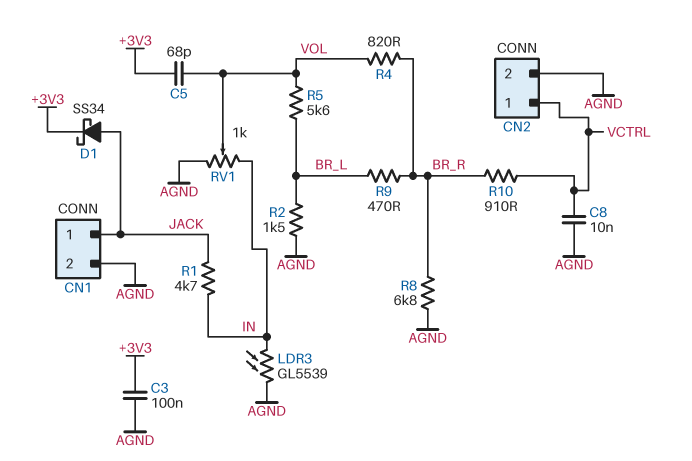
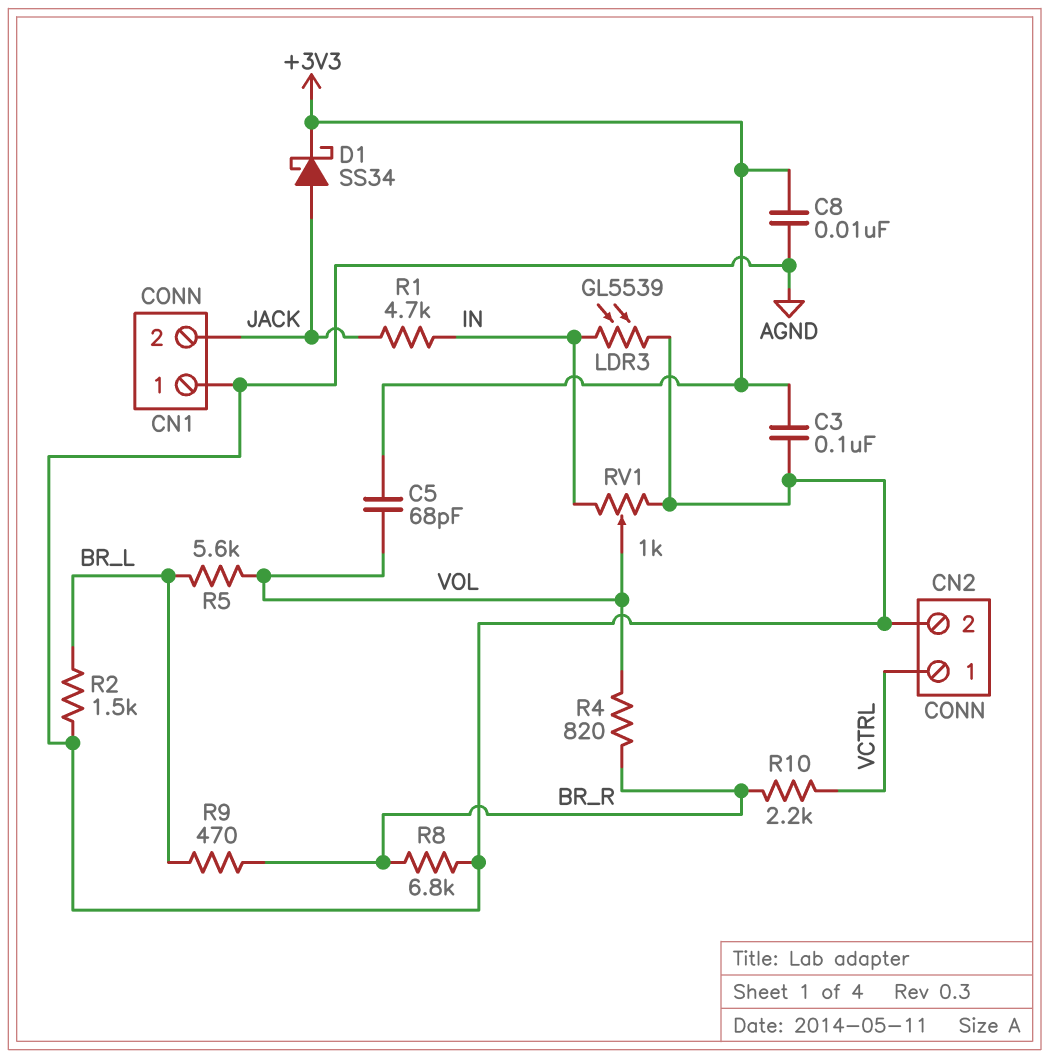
C8: 10nF (AGND, VCTRL) -> 10nF (+3V3, AGND)
CN1 pin 1: JACK -> AGND
CN1 pin 2: AGND -> JACK
R10: 910 (BR_R, VCTRL) -> 2.2k (BR_R, VCTRL)

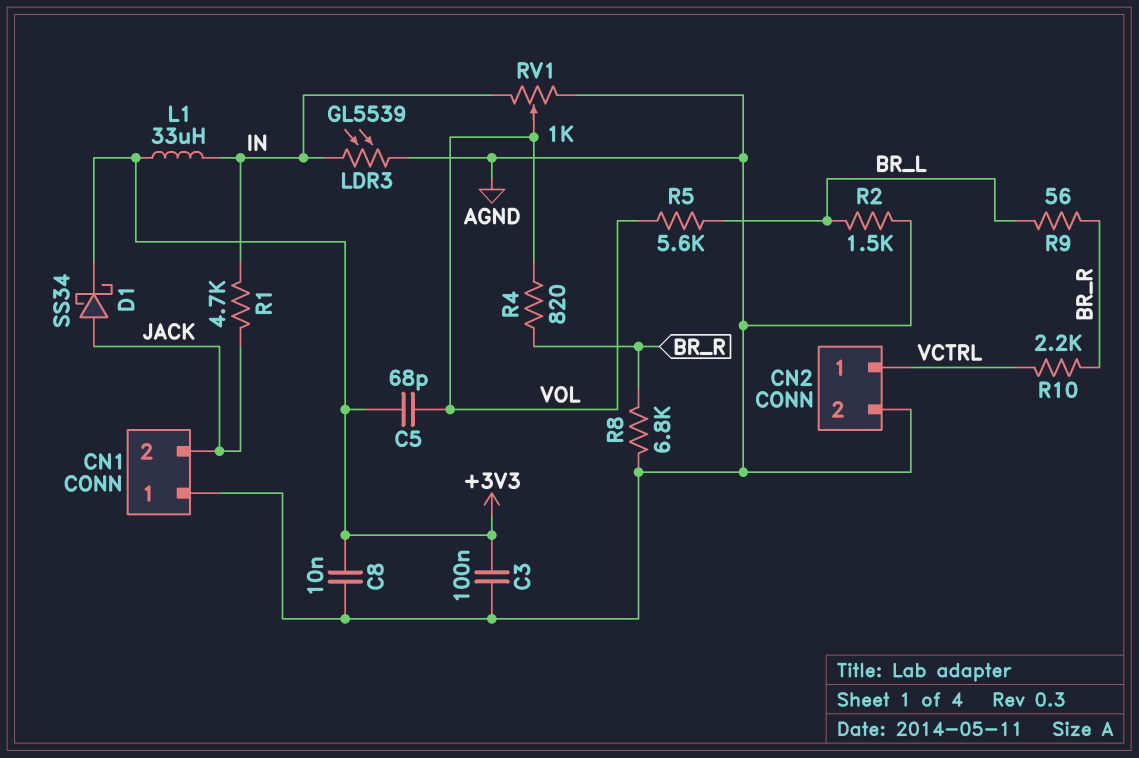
L1: none -> 33uH (+3V3, IN)
R9: 470 (BR_L, BR_R) -> 56 (BR_L, BR_R)

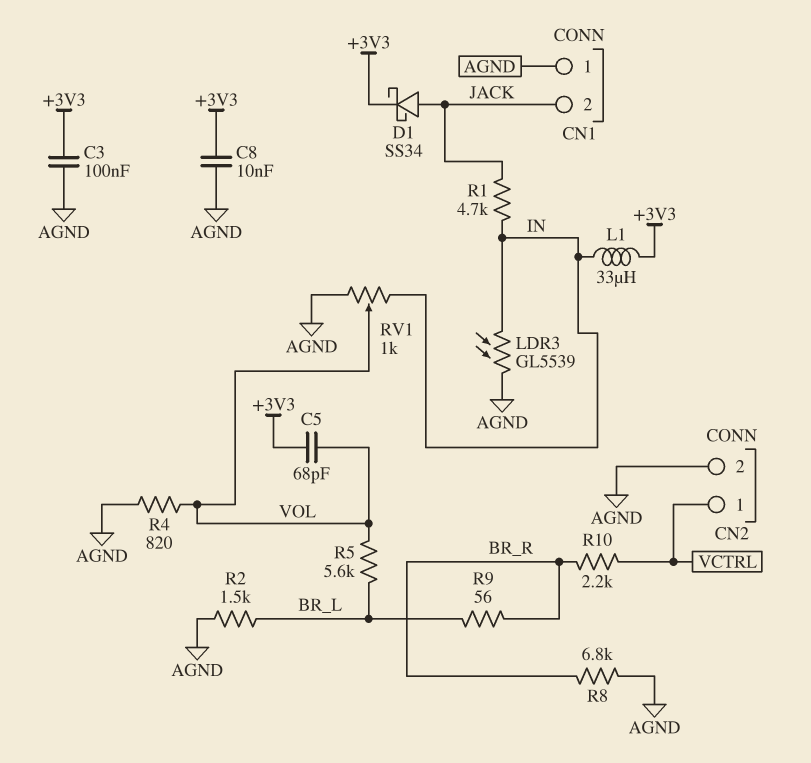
R4: 820 (BR_R, VOL) -> 820 (AGND, VOL)

